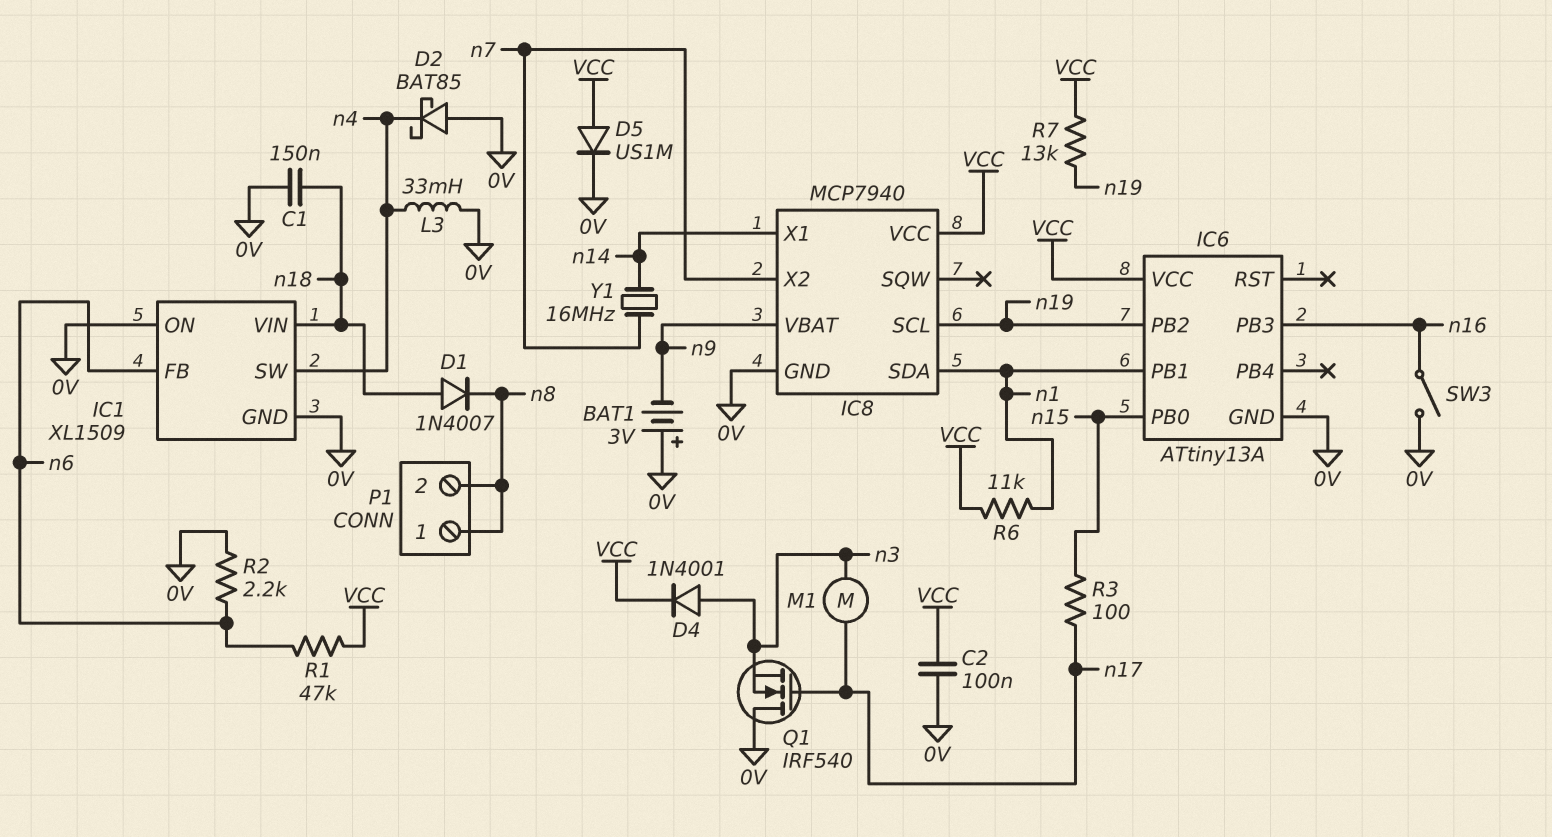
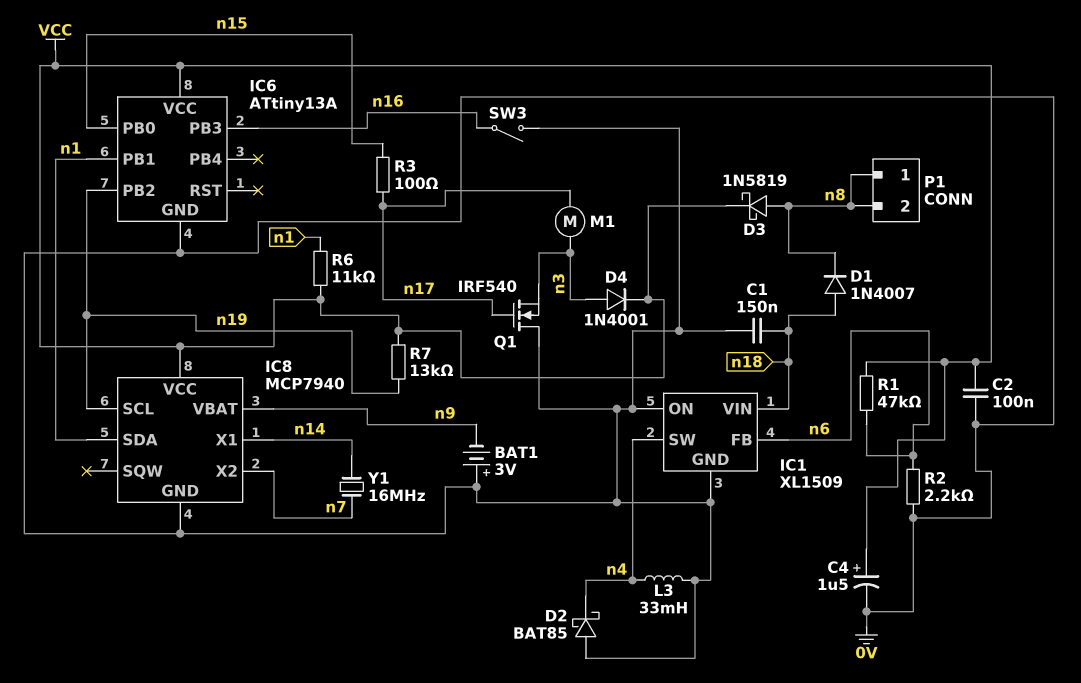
C4: none -> 1.5uF (plus VCC, minus 0V)
D3: none -> schottky 1N5819 (A n8, K VCC)
D5: diode US1M (A VCC, K 0V) -> none

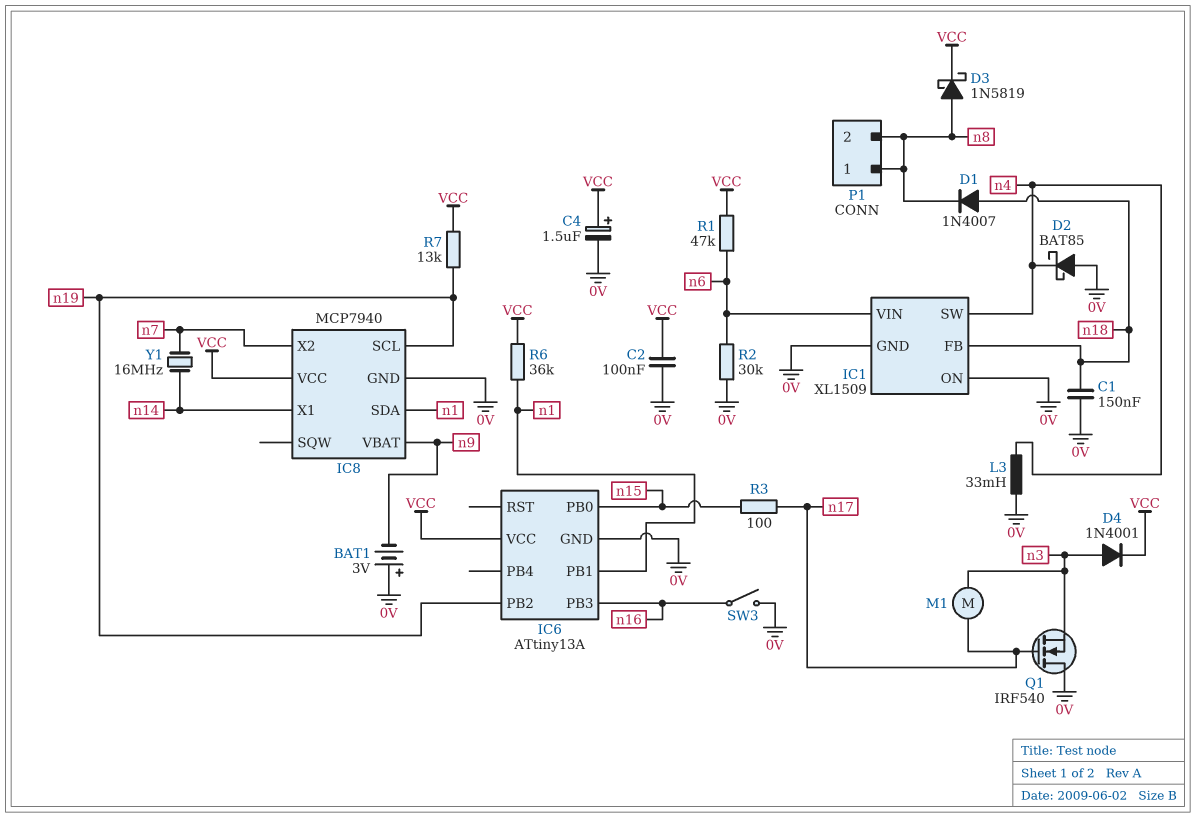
IC1 pin FB: n6 -> n18
IC1 pin VIN: n18 -> n6
R2: 2.2k (0V, n6) -> 30k (0V, n6)
R6: 11k (VCC, n1) -> 36k (VCC, n1)

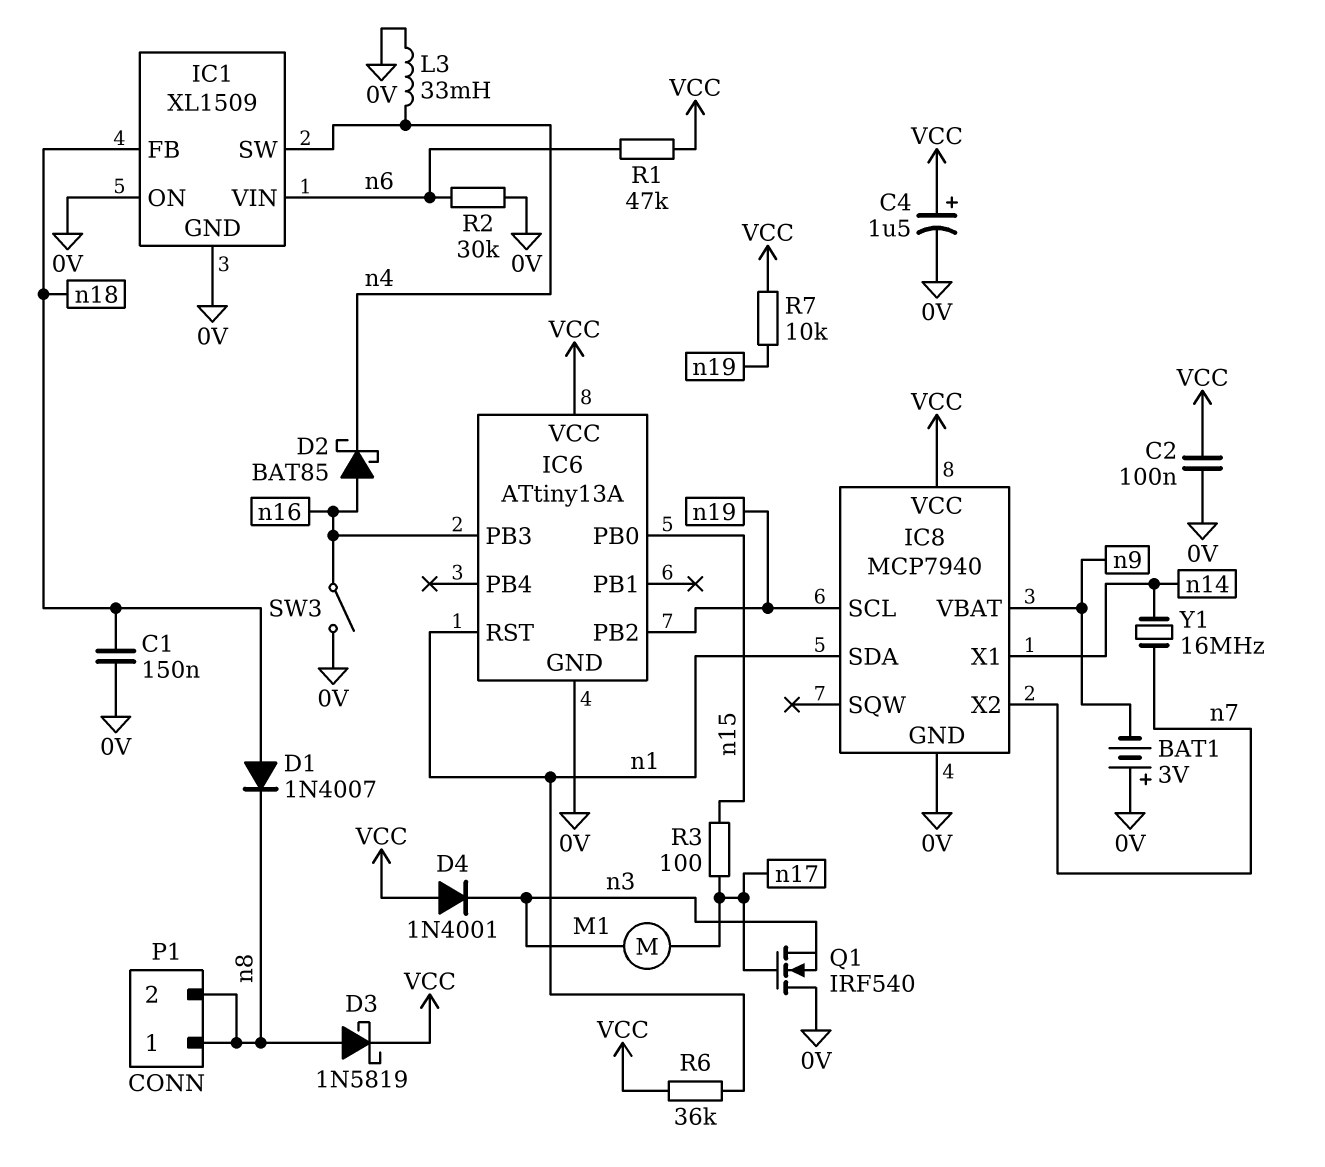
D2: schottky BAT85 (A 0V, K n4) -> schottky BAT85 (A n16, K n4)
D4: diode 1N4001 (A n3, K VCC) -> diode 1N4001 (A VCC, K n3)
IC6 pin PB1: n1 -> none
IC6 pin RST: none -> n1
R7: 13k (VCC, n19) -> 10k (VCC, n19)

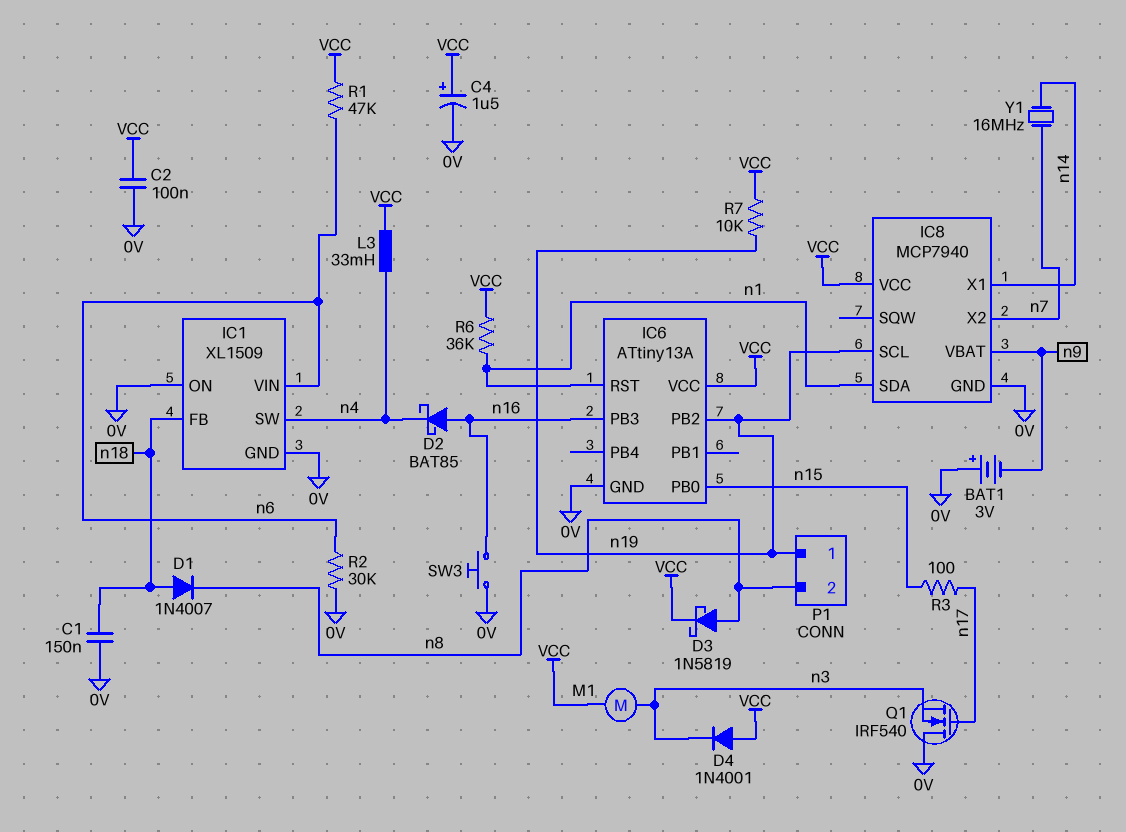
L3: 33mH (0V, n4) -> 33mH (VCC, n4)
M1: motor (n3, n17) -> motor (VCC, n3)
P1 pin 1: n8 -> n19
SW3: switch (0V, n16) -> button (0V, n16)

